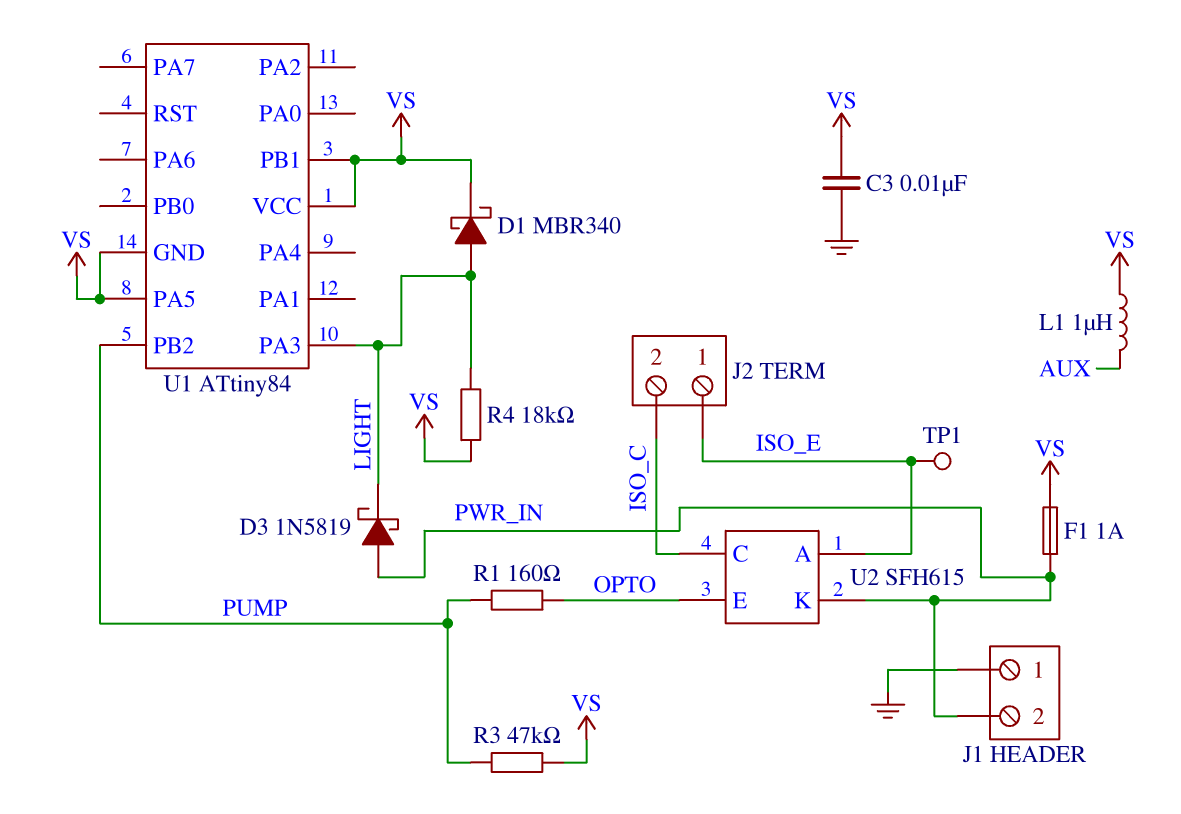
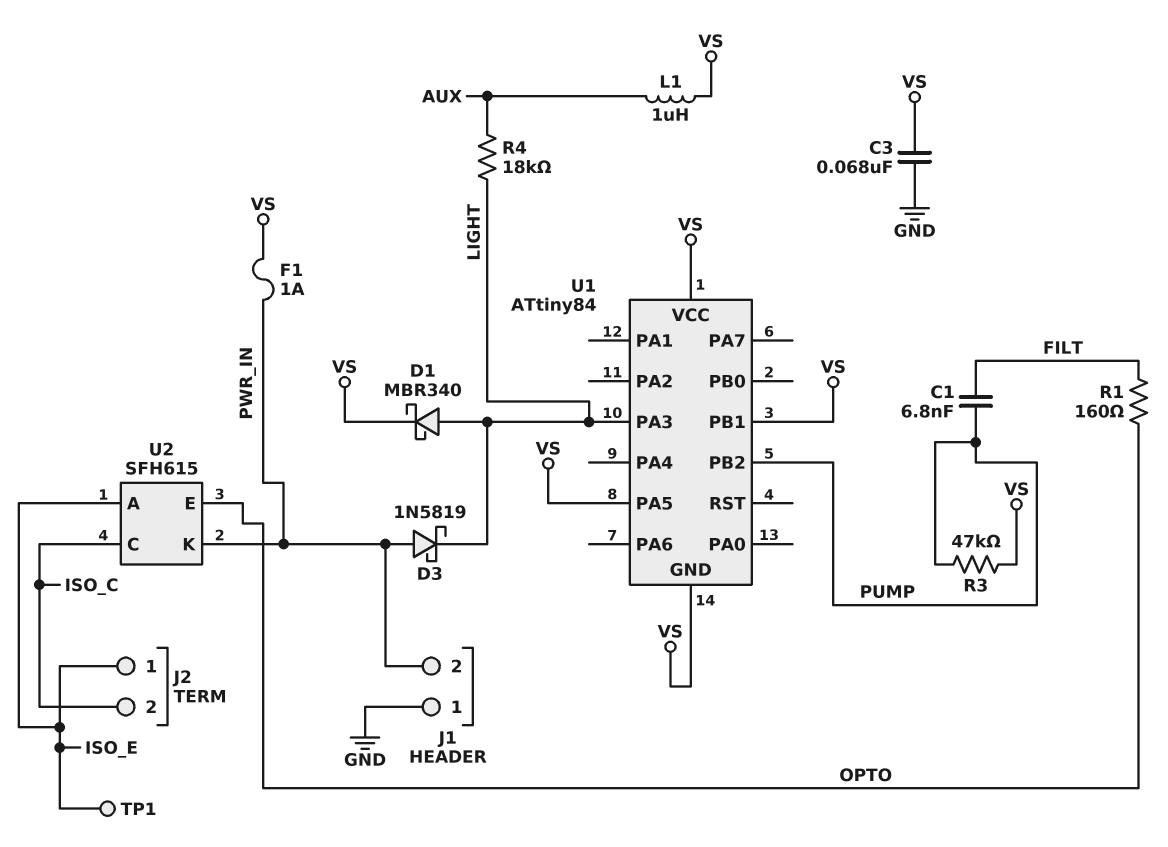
C1: none -> 6.8nF (FILT, PUMP)
C3: 10nF (GND, VS) -> 68nF (GND, VS)
R1: 160 (OPTO, PUMP) -> 160 (FILT, OPTO)
R4: 18k (LIGHT, VS) -> 18k (AUX, LIGHT)

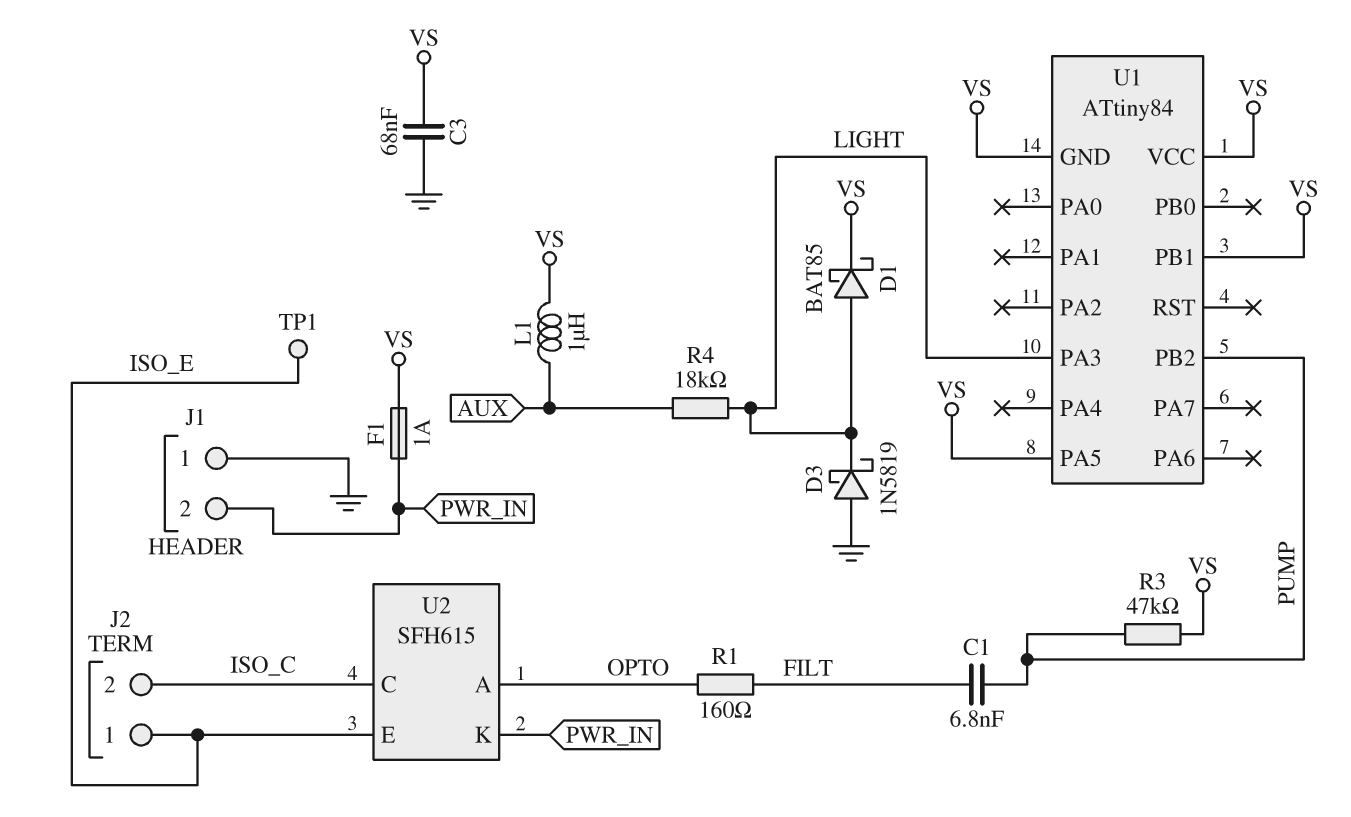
D1: schottky MBR340 (A LIGHT, K VS) -> schottky BAT85 (A LIGHT, K VS)
D3: schottky 1N5819 (A PWR_IN, K LIGHT) -> schottky 1N5819 (A GND, K LIGHT)
U2 pin A: ISO_E -> OPTO
U2 pin E: OPTO -> ISO_E

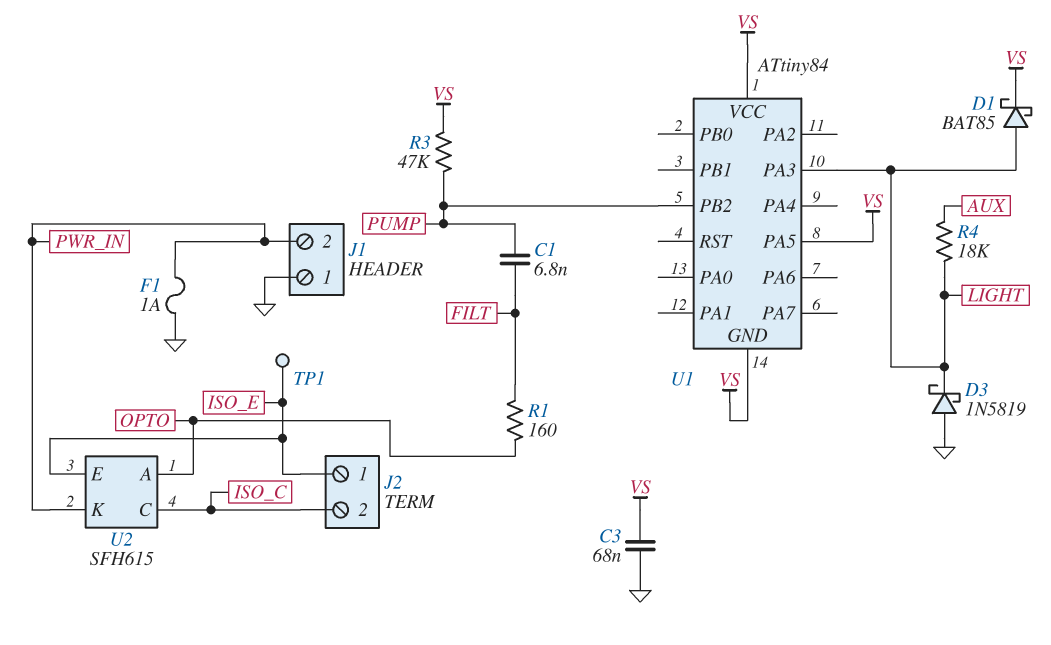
F1: 1A (PWR_IN, VS) -> 1A (GND, PWR_IN)
L1: 1uH (AUX, VS) -> none
U1 pin PB1: VS -> none

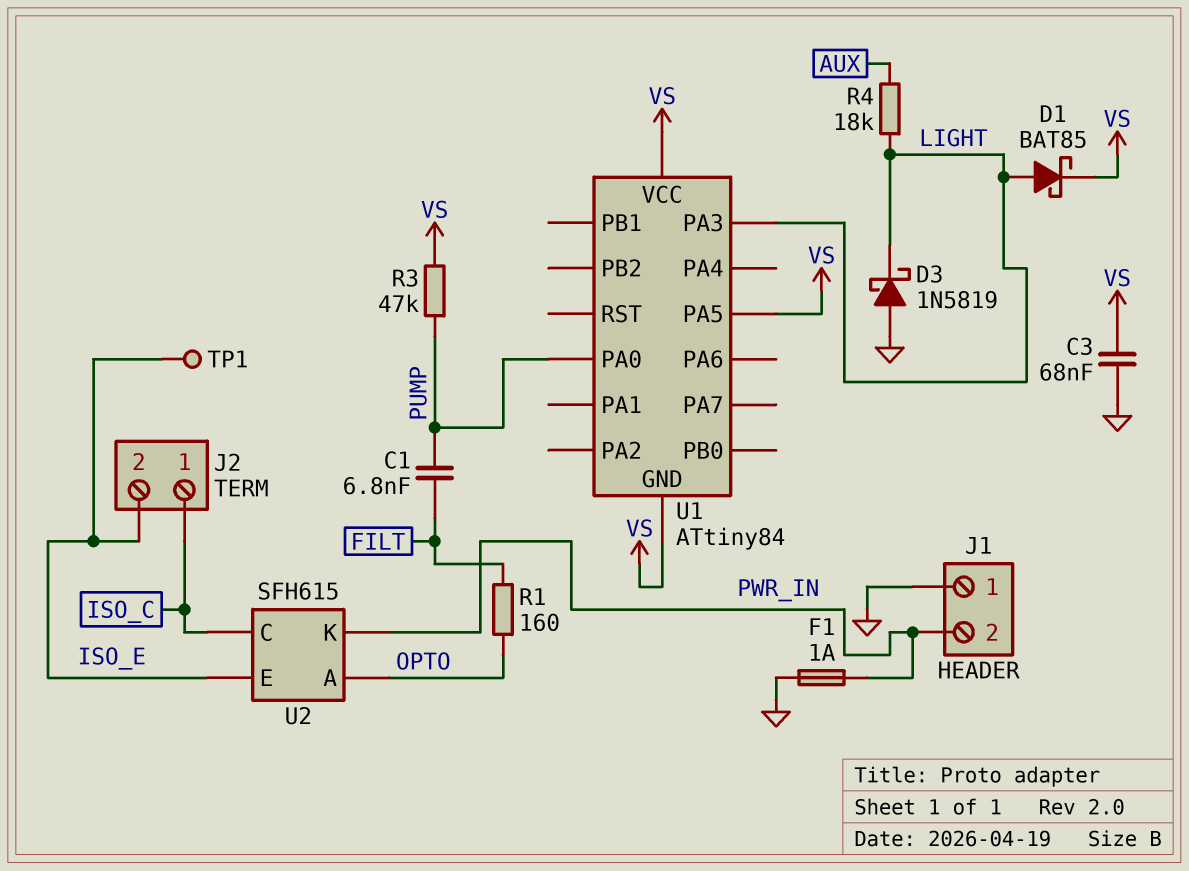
J2 pin 1: ISO_E -> ISO_C
J2 pin 2: ISO_C -> ISO_E
U1 pin PA0: none -> PUMP
U1 pin PB2: PUMP -> none

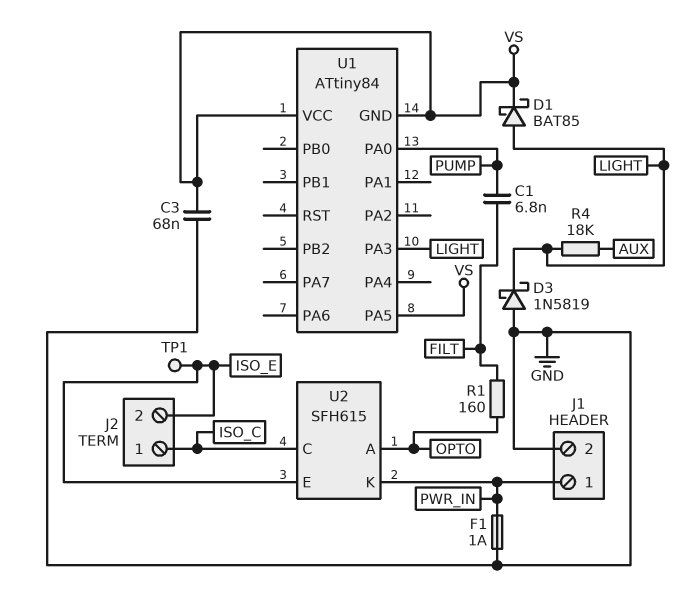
J1 pin 1: GND -> PWR_IN
J1 pin 2: PWR_IN -> GND
R3: 47k (PUMP, VS) -> none

